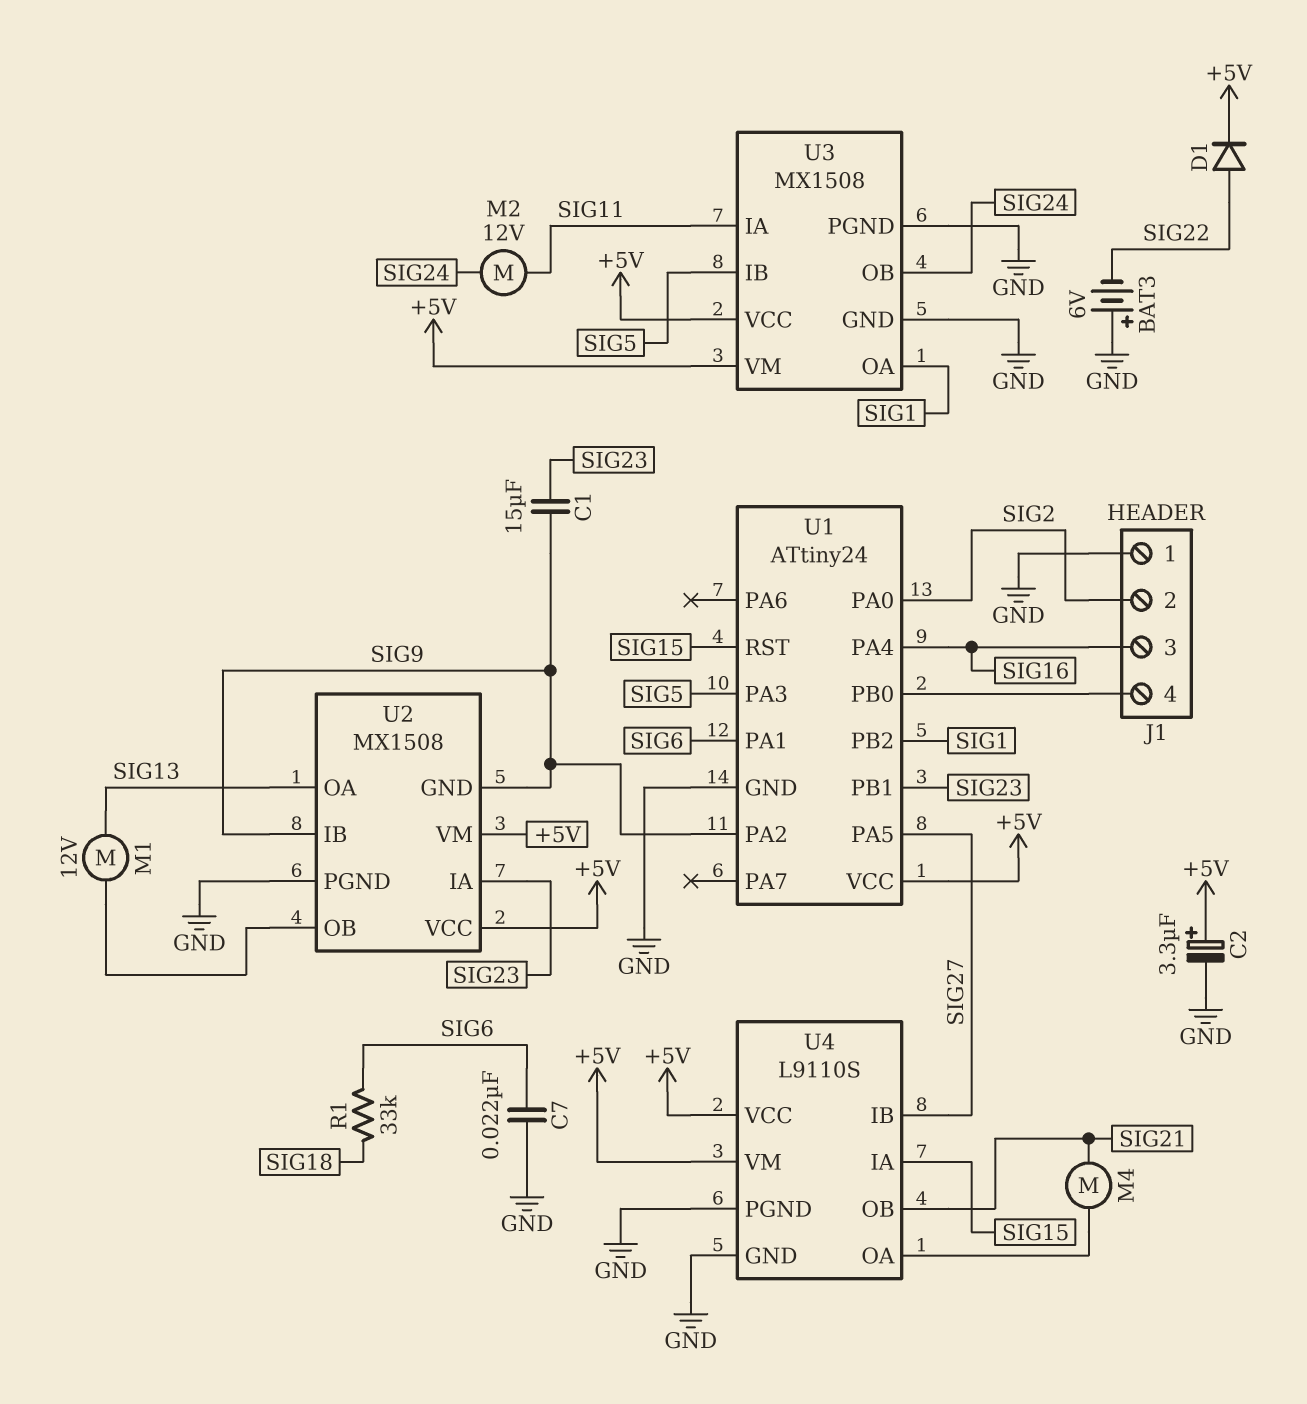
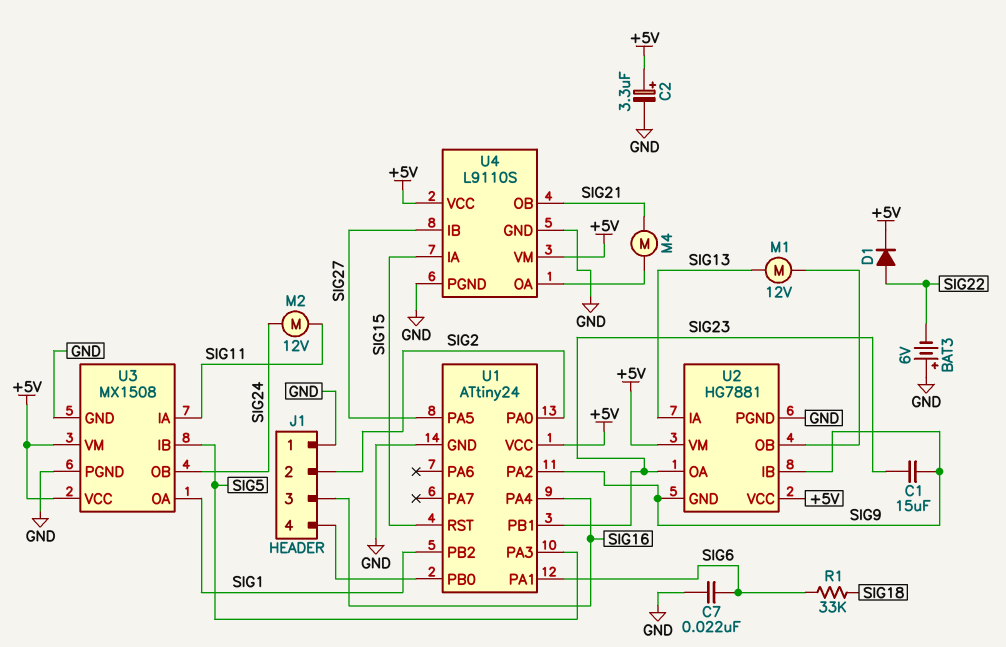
U2: MX1508 -> HG7881
U2 pin IA: SIG23 -> SIG13
U2 pin OA: SIG13 -> SIG23

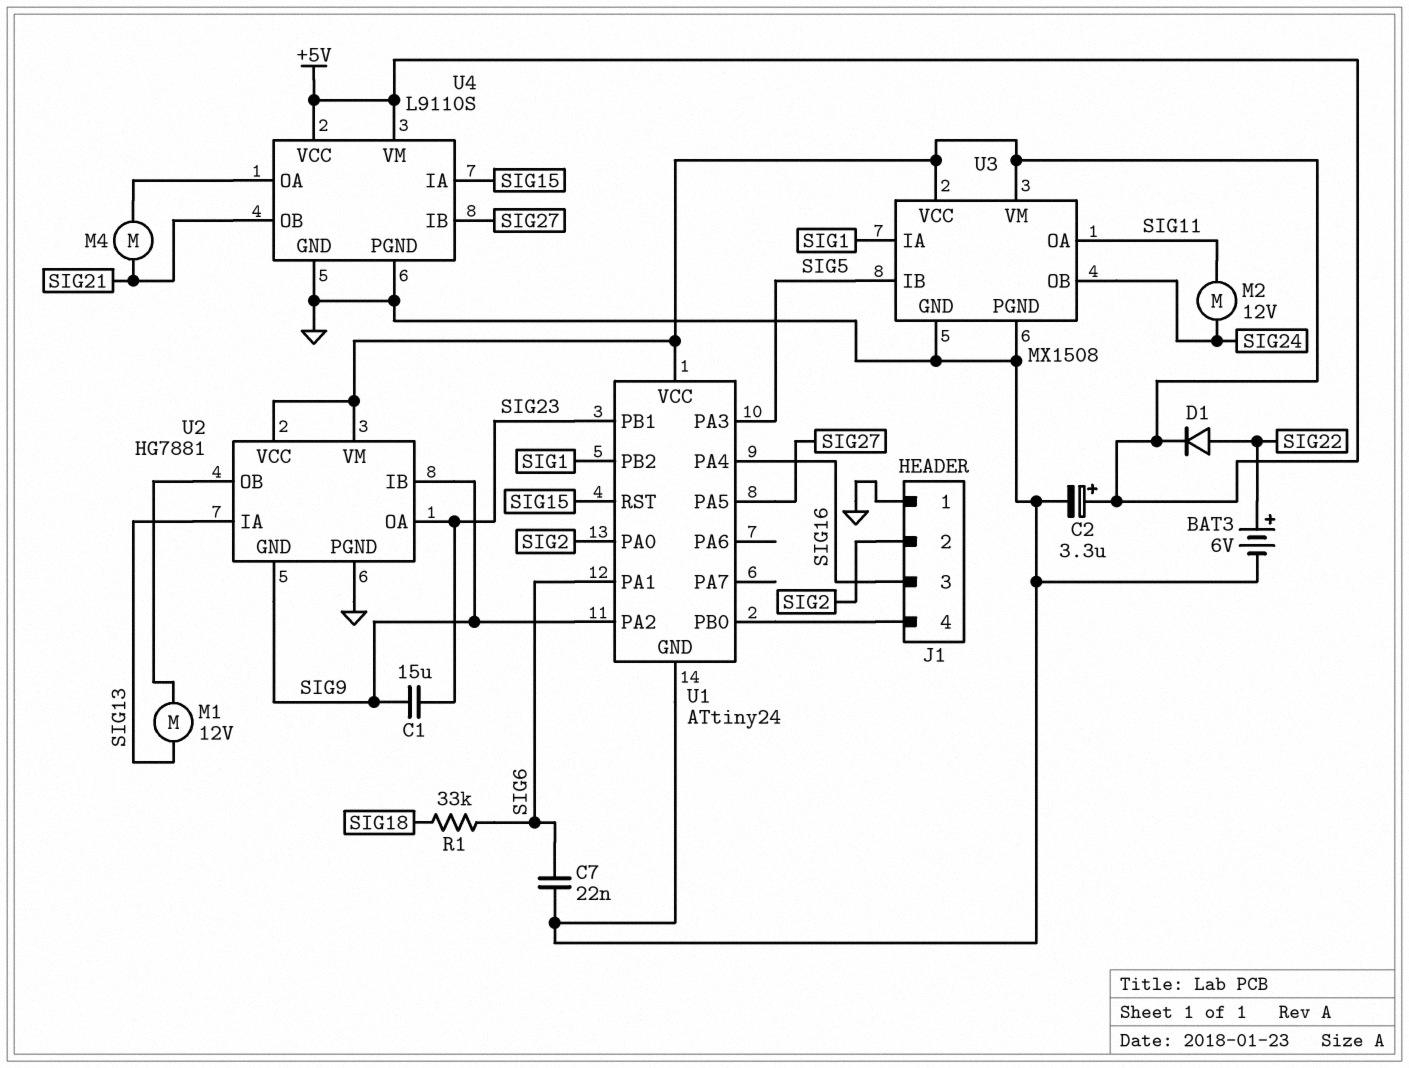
BAT3: 6V (plus GND, minus SIG22) -> 6V (plus SIG22, minus GND)
U3 pin IA: SIG11 -> SIG1
U3 pin OA: SIG1 -> SIG11

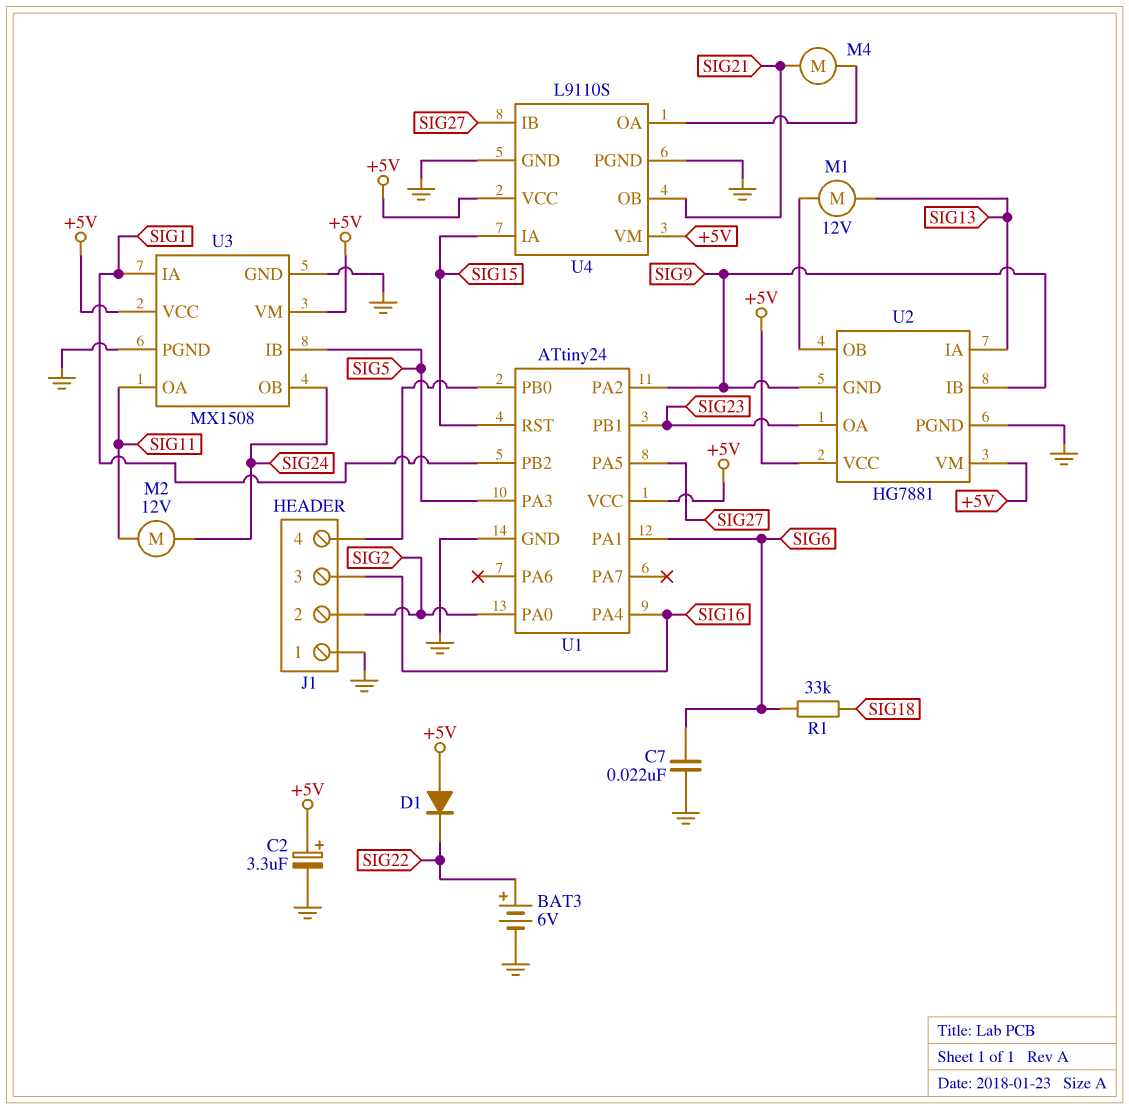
C1: 15uF (SIG9, SIG23) -> none
D1: diode (A SIG22, K +5V) -> diode (A +5V, K SIG22)

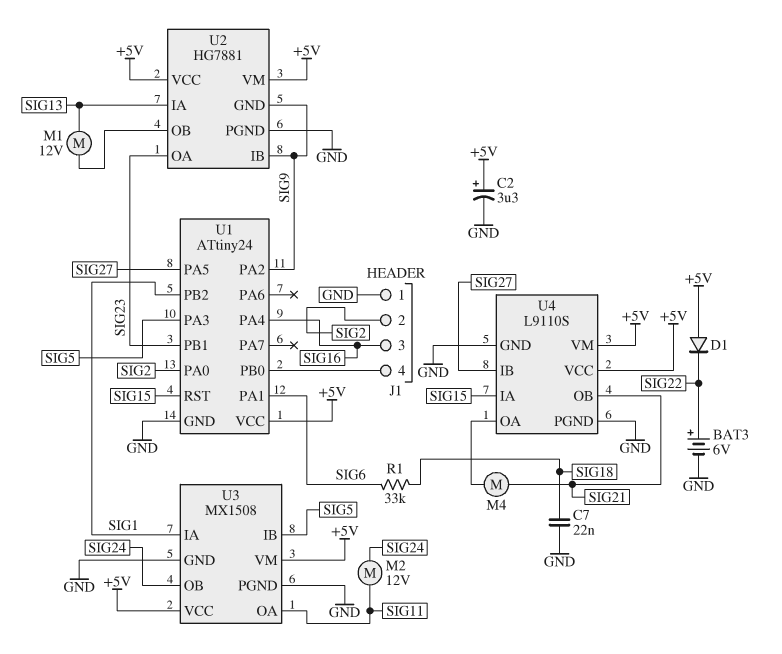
C7: 22nF (GND, SIG6) -> 22nF (GND, SIG18)

